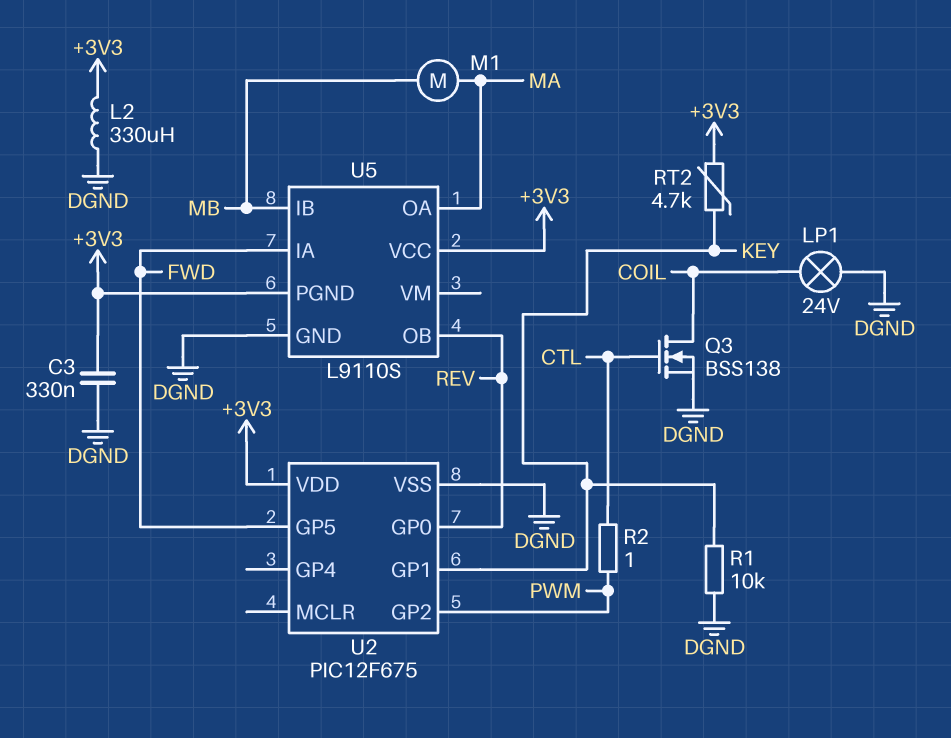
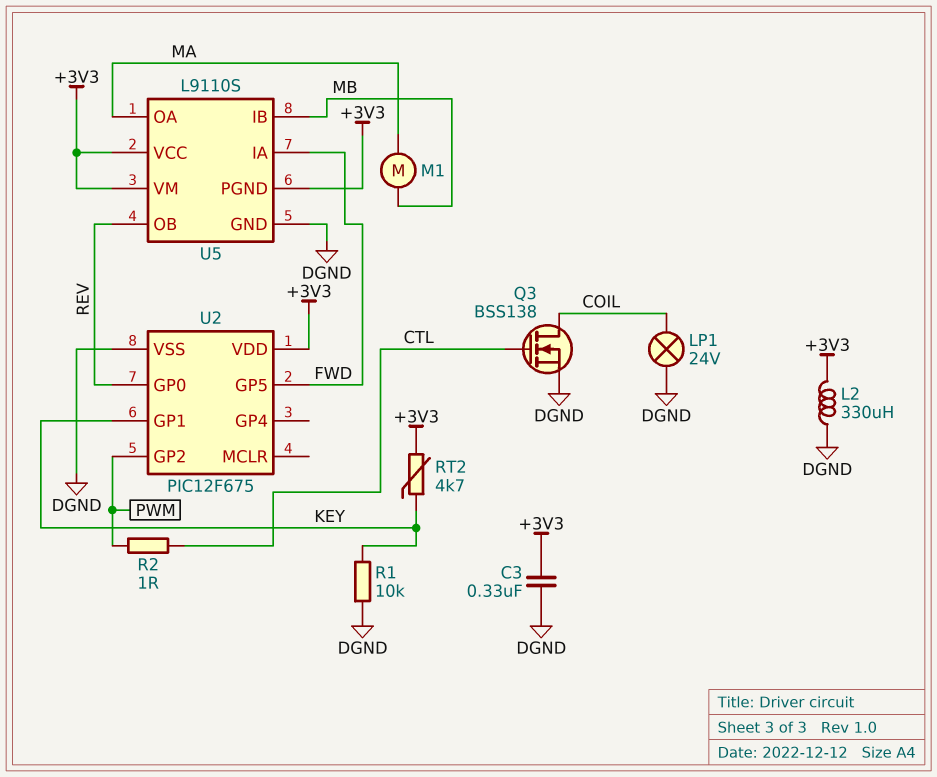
U5 pin VM: none -> +3V3

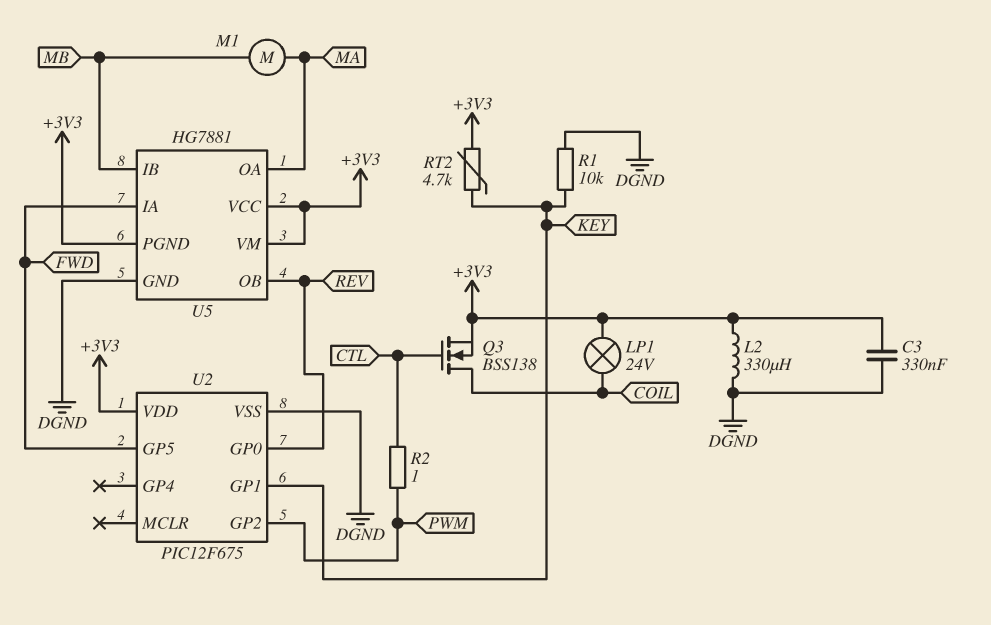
LP1: lamp 24V (COIL, DGND) -> lamp 24V (+3V3, COIL)
Q3: NMOS BSS138 (G CTL, D COIL, S DGND) -> NMOS BSS138 (G CTL, D COIL, S +3V3)
U5: L9110S -> HG7881

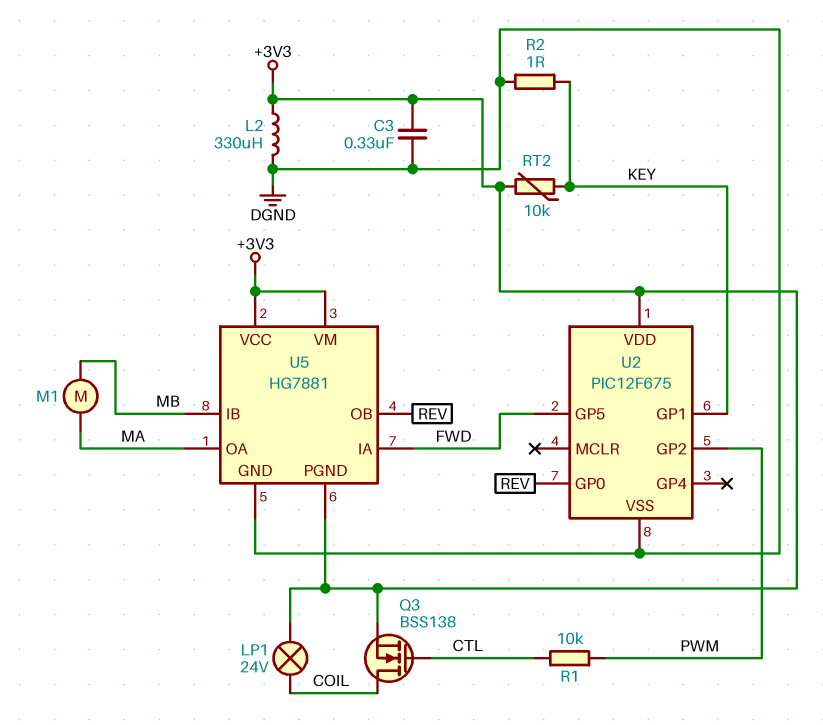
R1: 10k (DGND, KEY) -> 10k (CTL, PWM)
R2: 1 (CTL, PWM) -> 1 (DGND, KEY)
RT2: 4.7k (+3V3, KEY) -> 10k (+3V3, KEY)

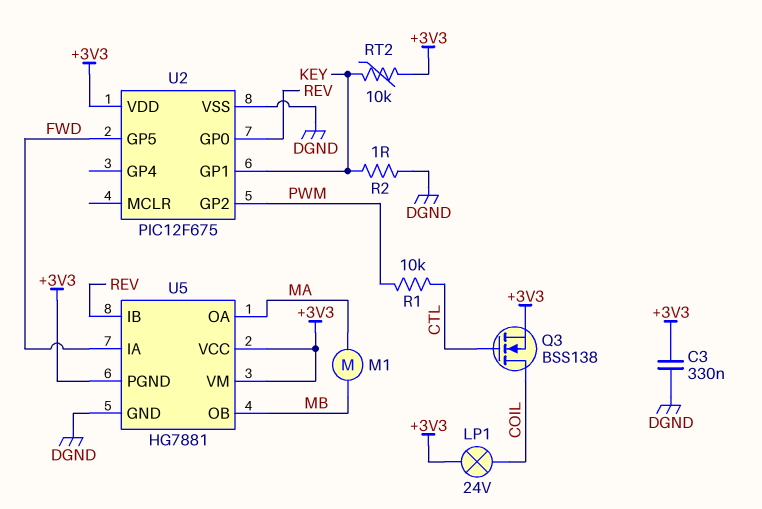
L2: 330uH (+3V3, DGND) -> none
U5 pin IB: MB -> REV
U5 pin OB: REV -> MB

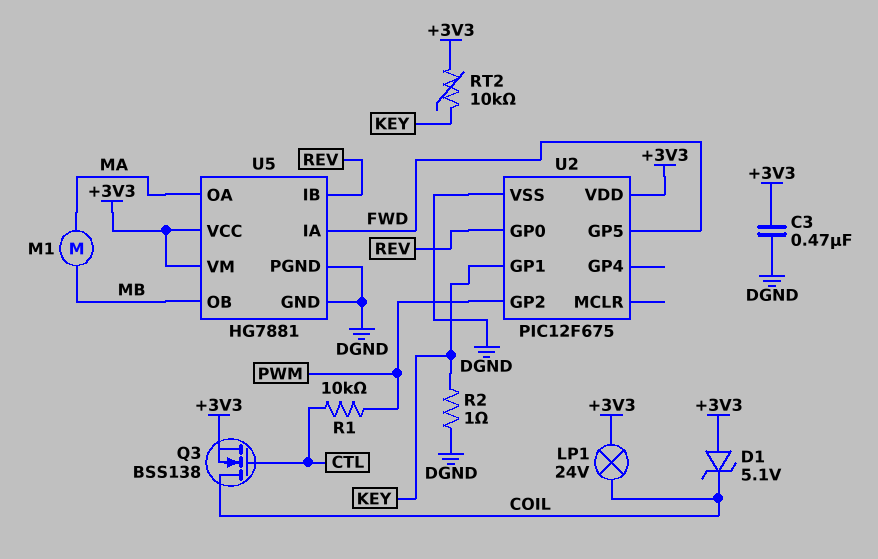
C3: 330nF (+3V3, DGND) -> 470nF (+3V3, DGND)
D1: none -> zener 5.1V (A +3V3, K COIL)
U5 pin PGND: +3V3 -> DGND

